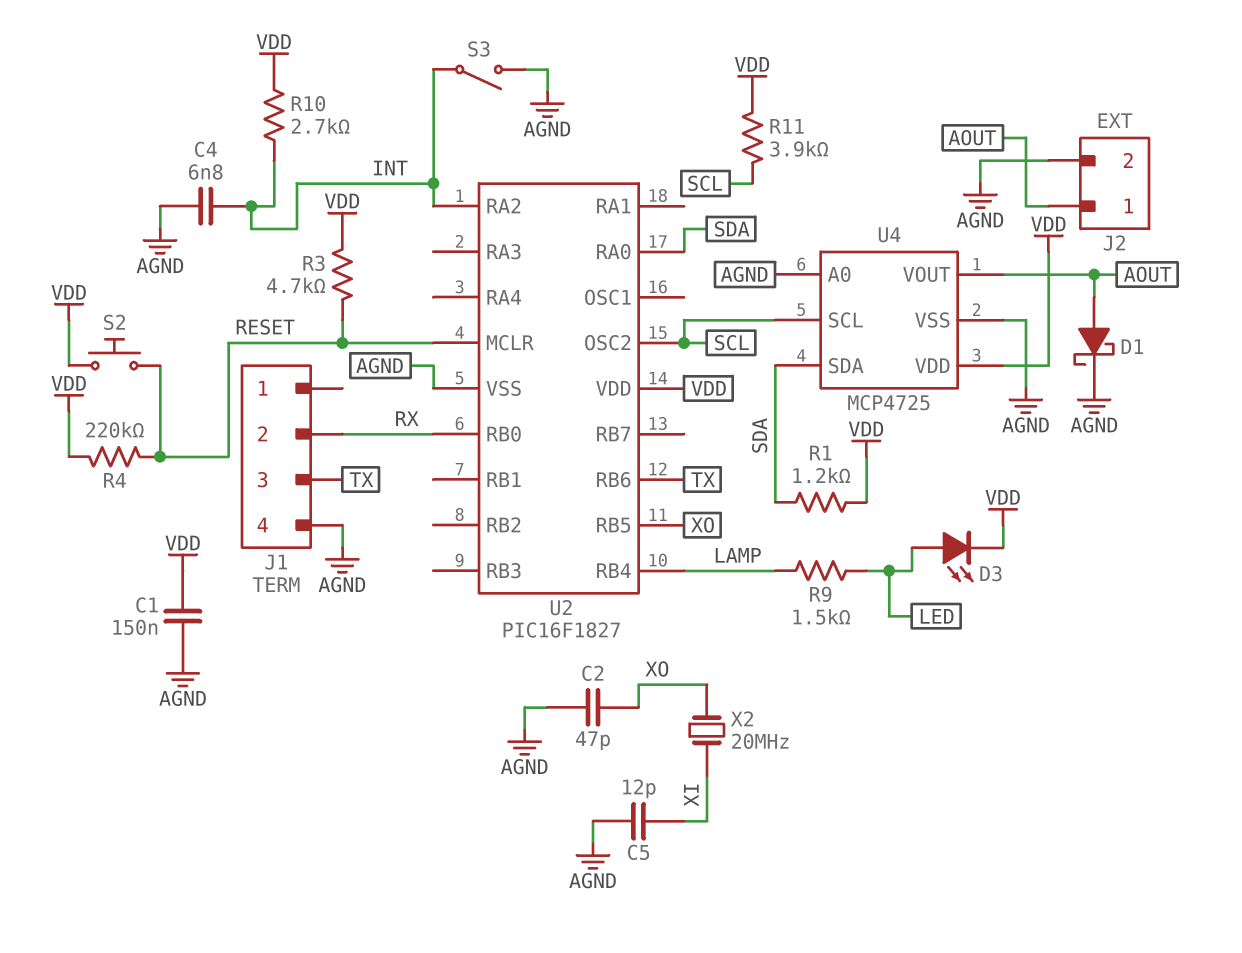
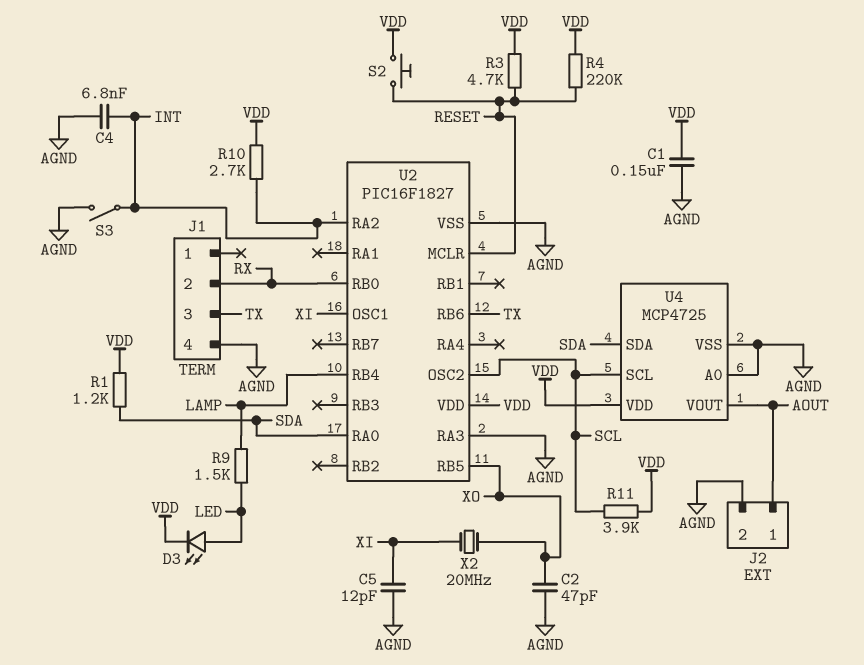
D1: schottky (A AOUT, K AGND) -> none
U2 pin OSC1: none -> XI
U2 pin RA3: none -> AGND

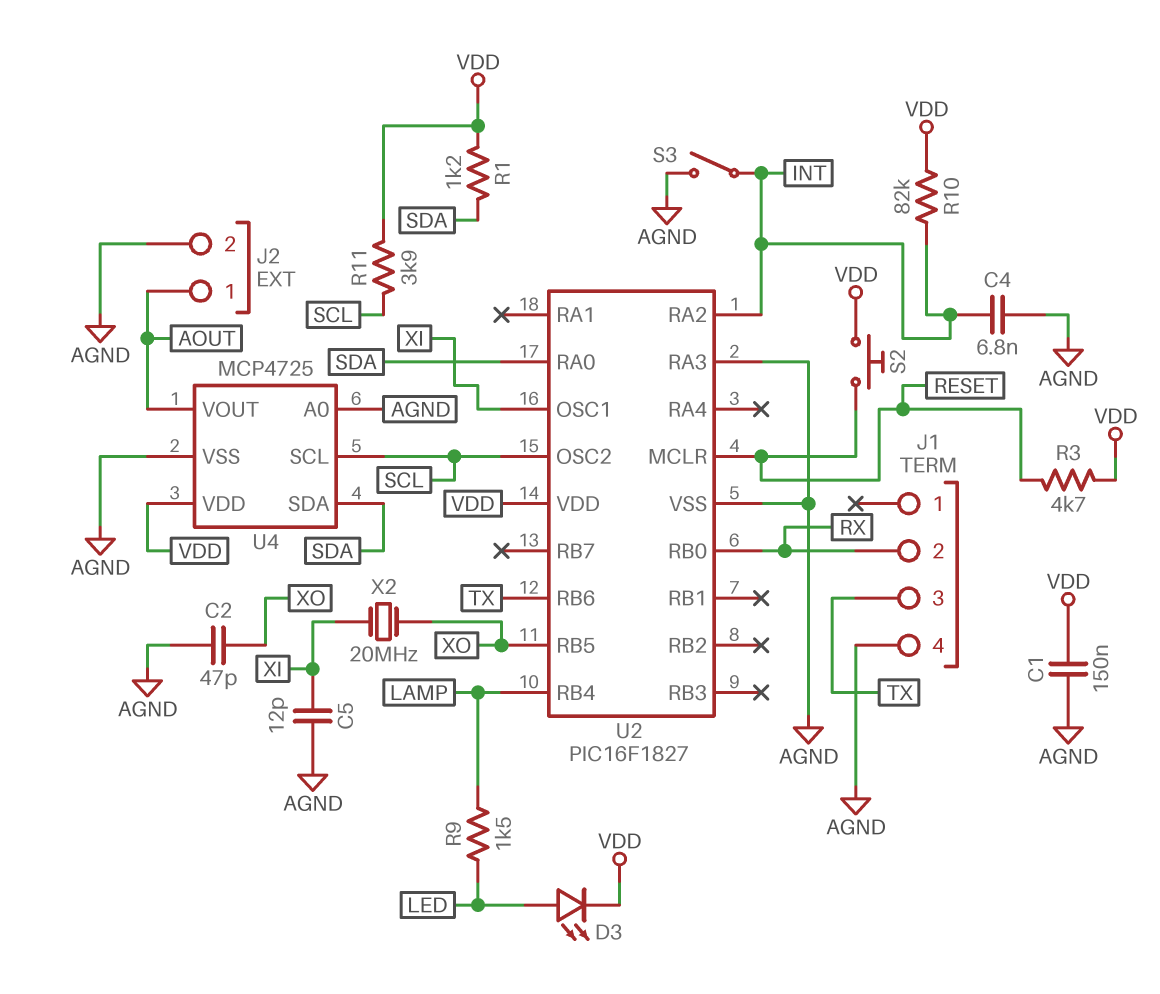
R4: 220k (RESET, VDD) -> none
R10: 2.7k (INT, VDD) -> 82k (INT, VDD)

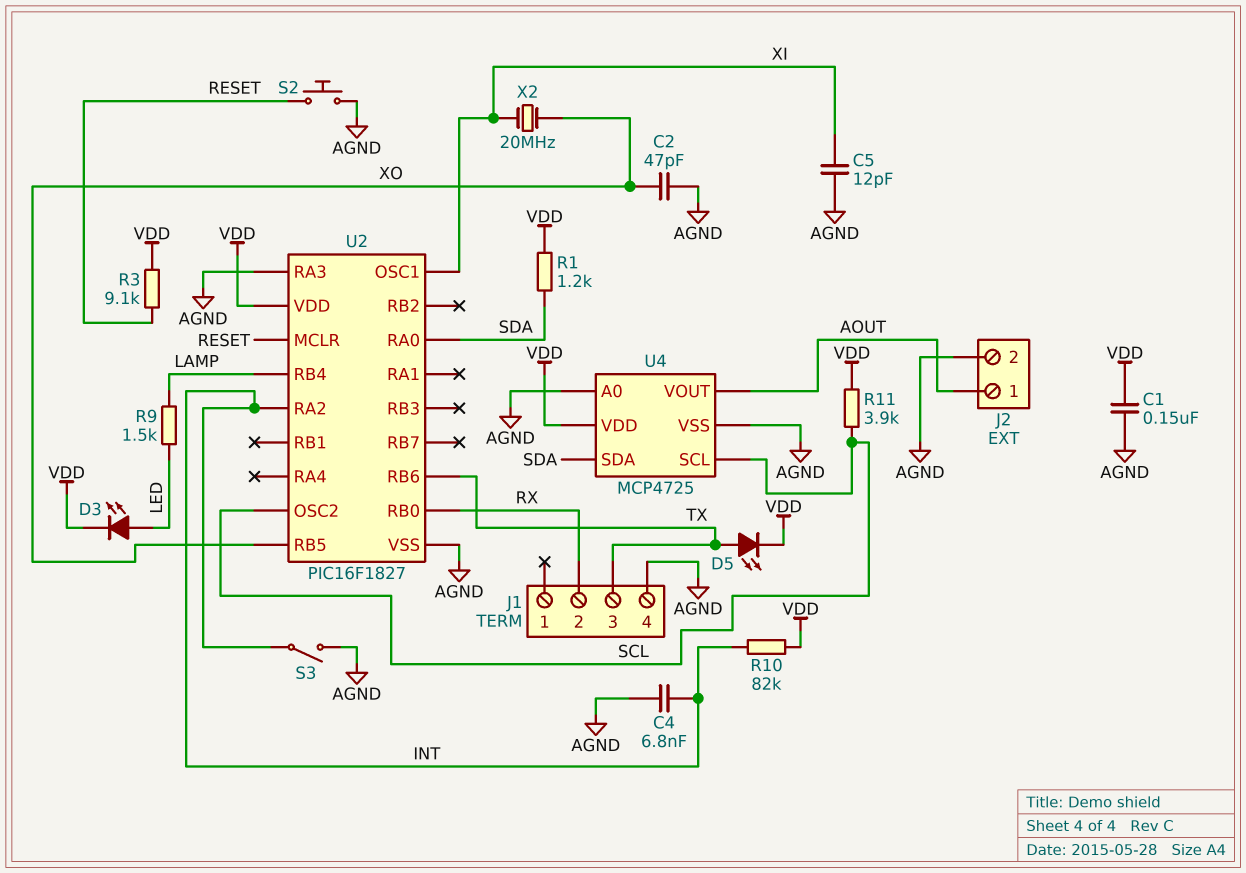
D5: none -> LED (A TX, K VDD)
R3: 4.7k (RESET, VDD) -> 9.1k (RESET, VDD)
S2: button (RESET, VDD) -> button (AGND, RESET)

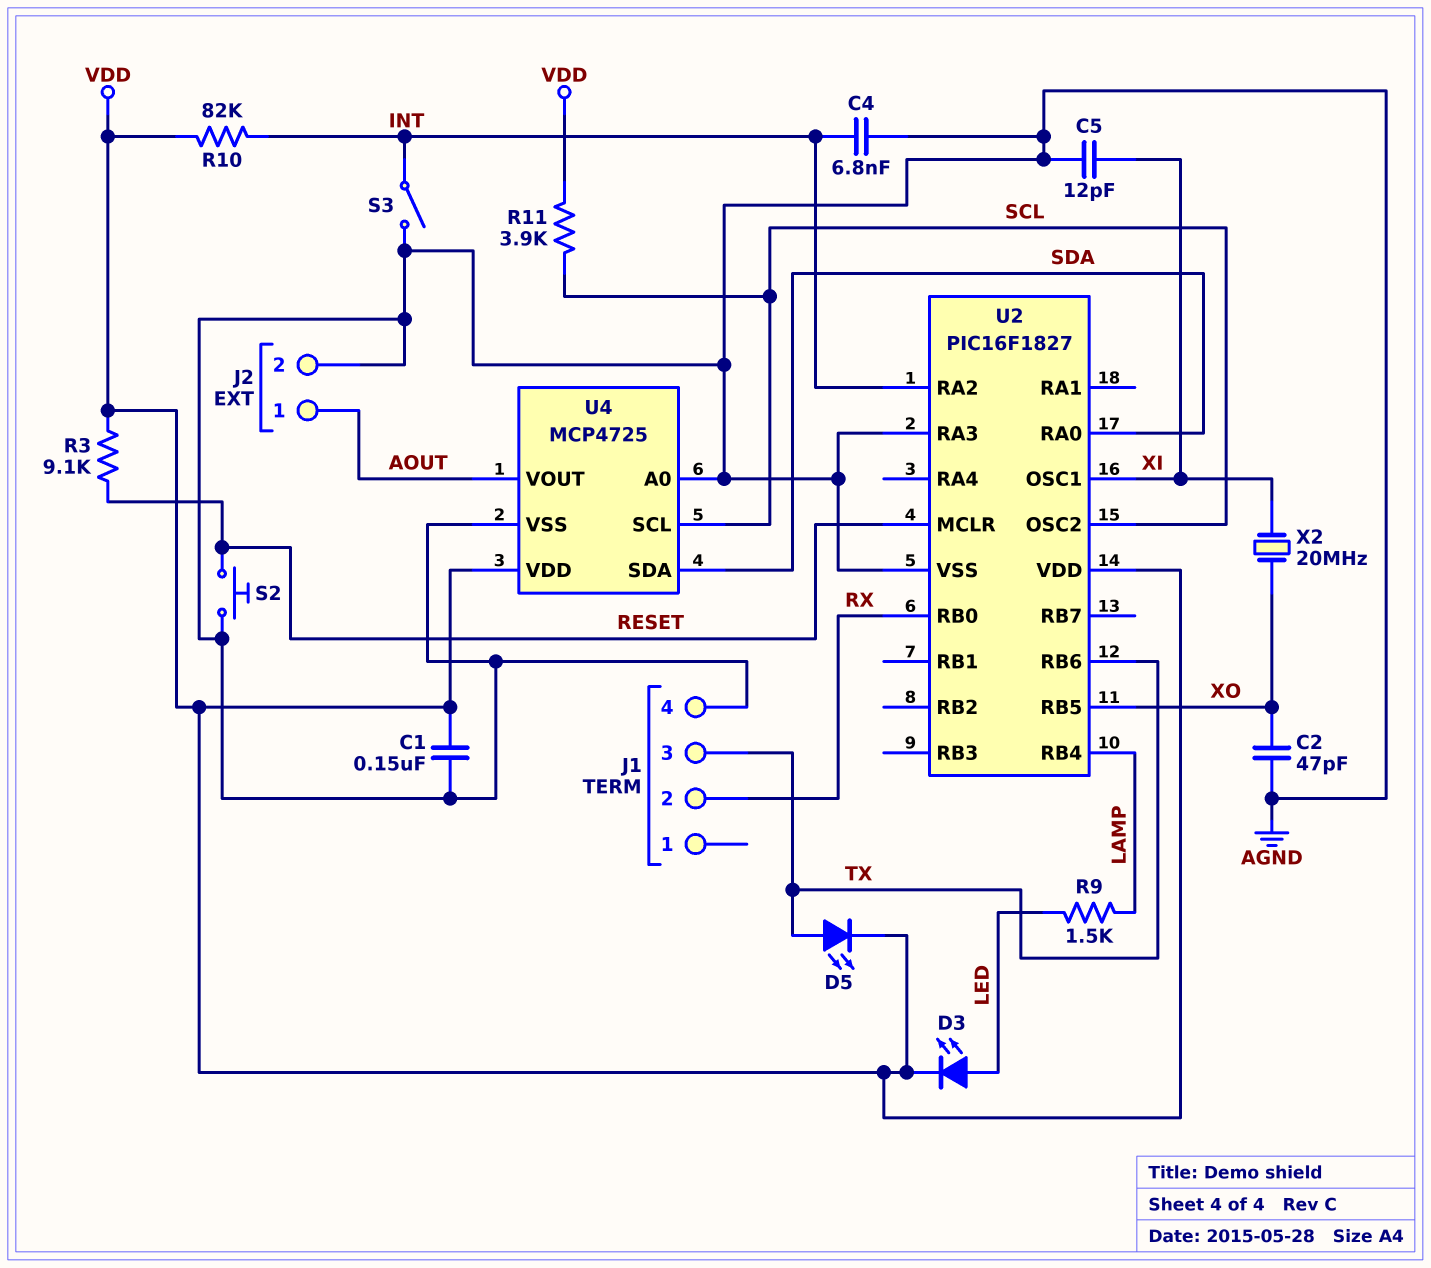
R1: 1.2k (SDA, VDD) -> none

